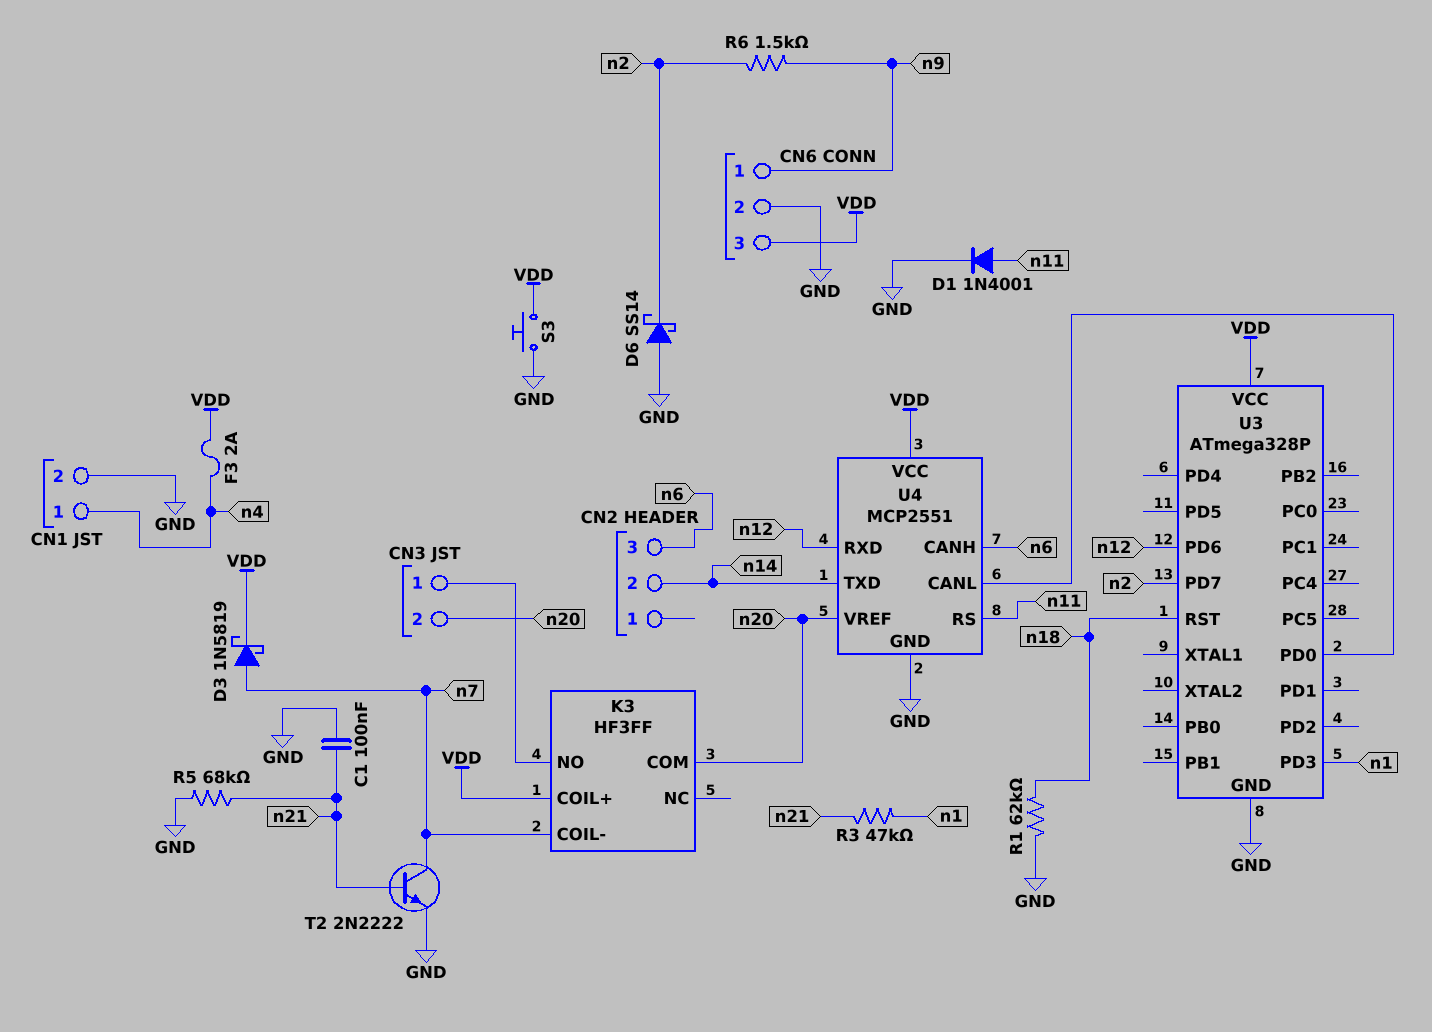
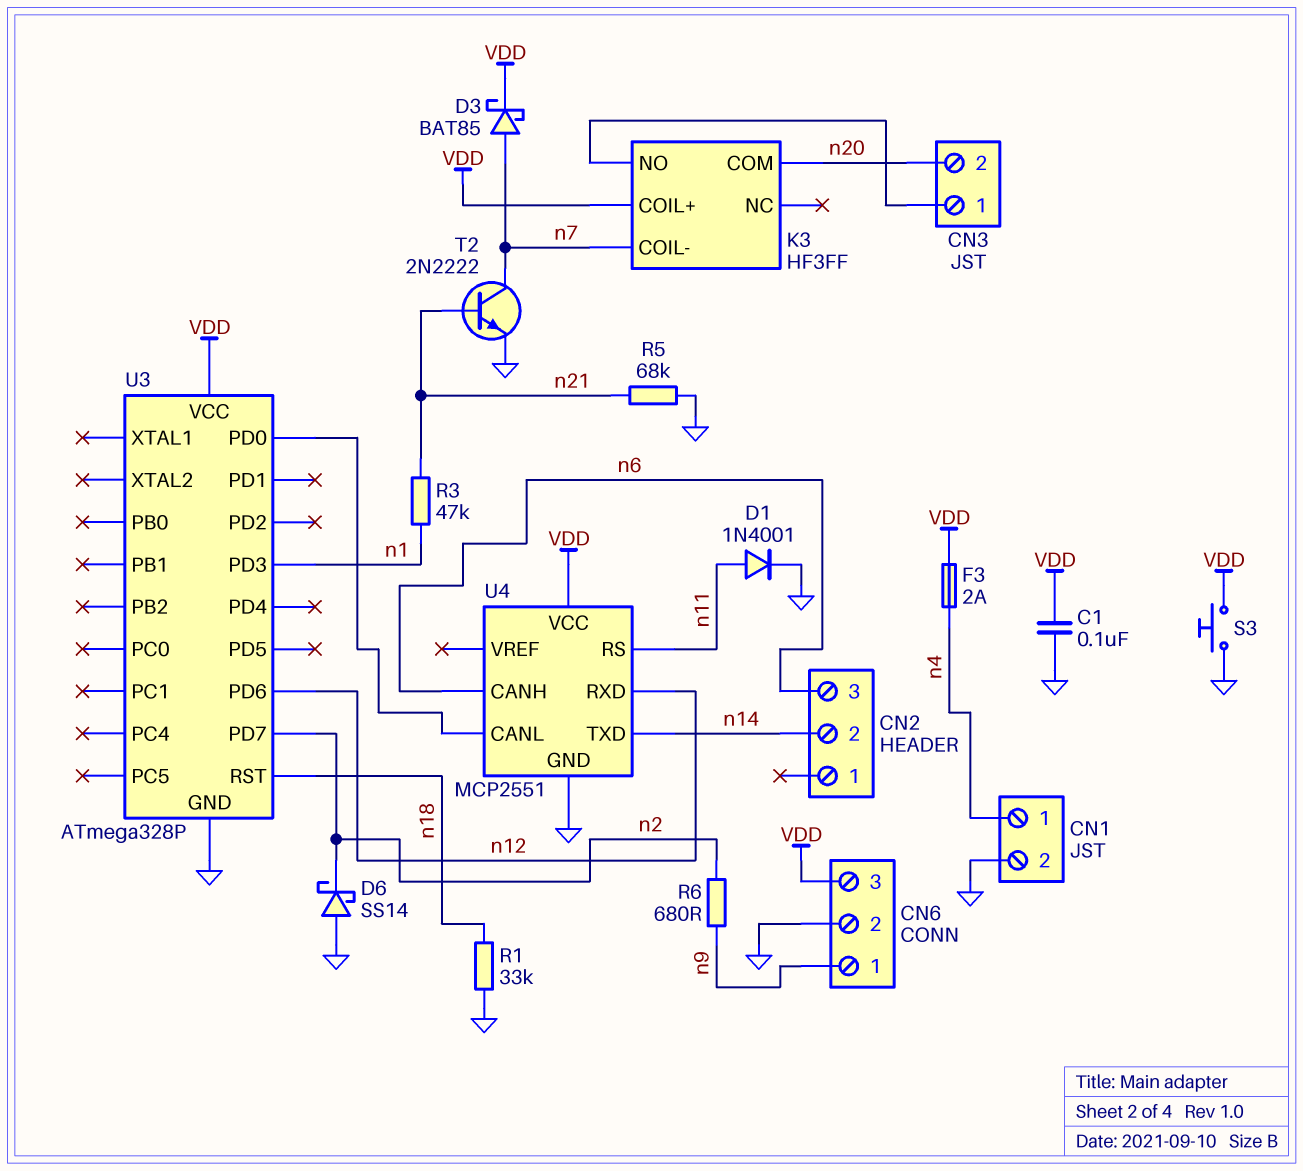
C1: 100nF (GND, n21) -> 100nF (GND, VDD)
D3: schottky 1N5819 (A n7, K VDD) -> schottky BAT85 (A n7, K VDD)
R1: 62k (GND, n18) -> 33k (GND, n18)
R6: 1.5k (n2, n9) -> 680 (n2, n9)
U4 pin VREF: n20 -> none

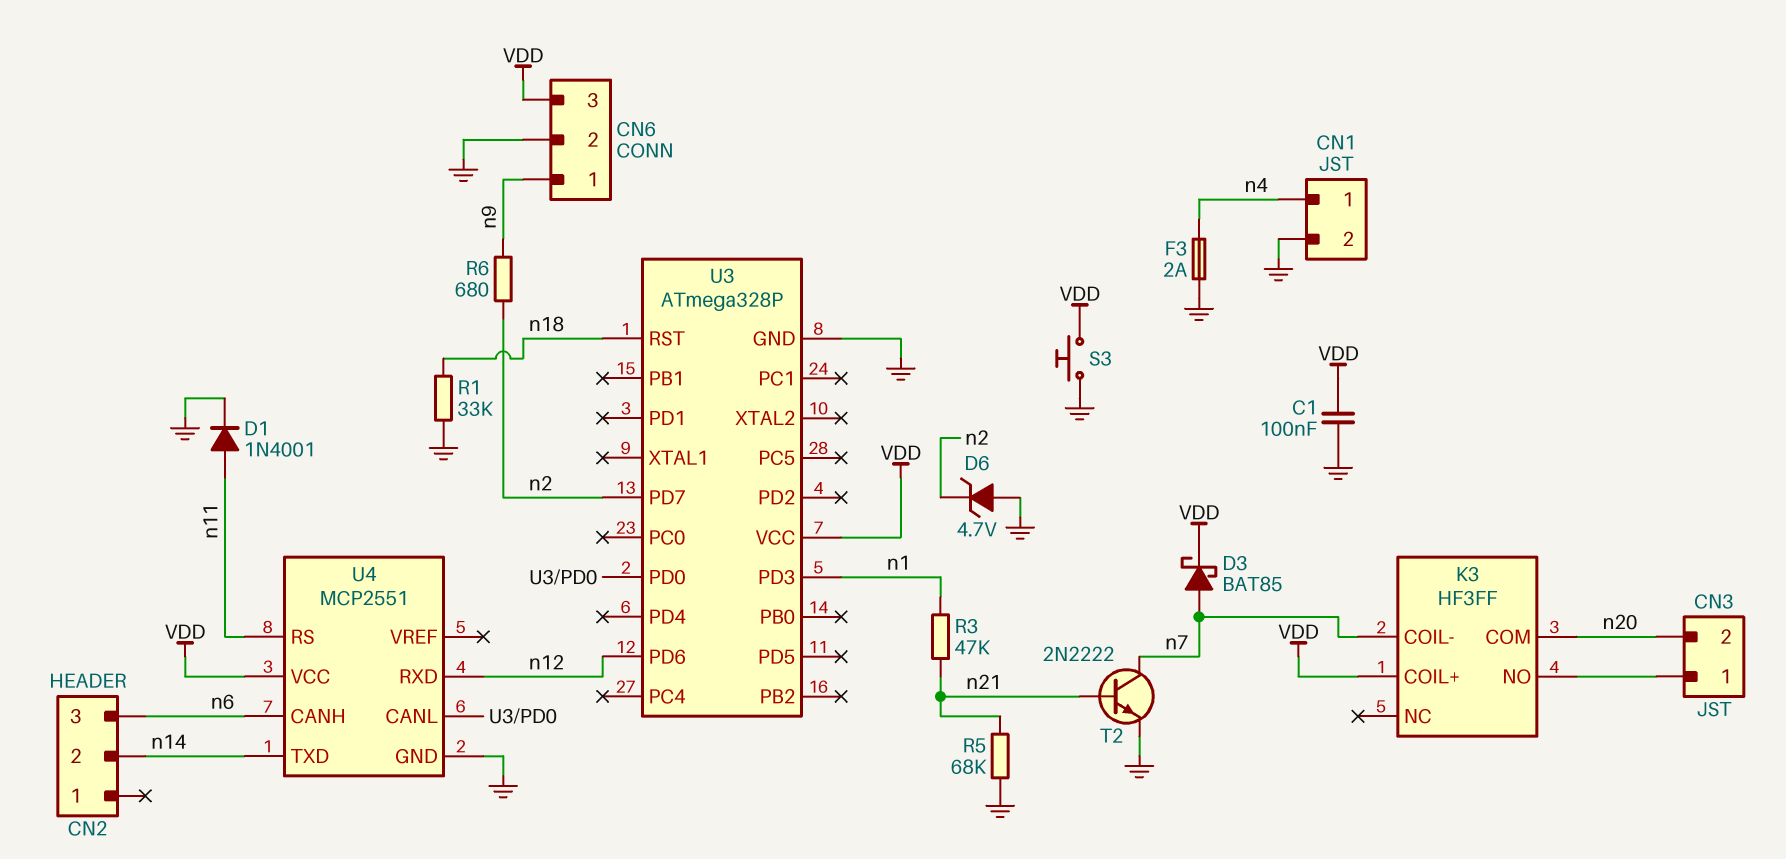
D6: schottky SS14 (A GND, K n2) -> zener 4.7V (A GND, K n2)
F3: 2A (VDD, n4) -> 2A (GND, n4)

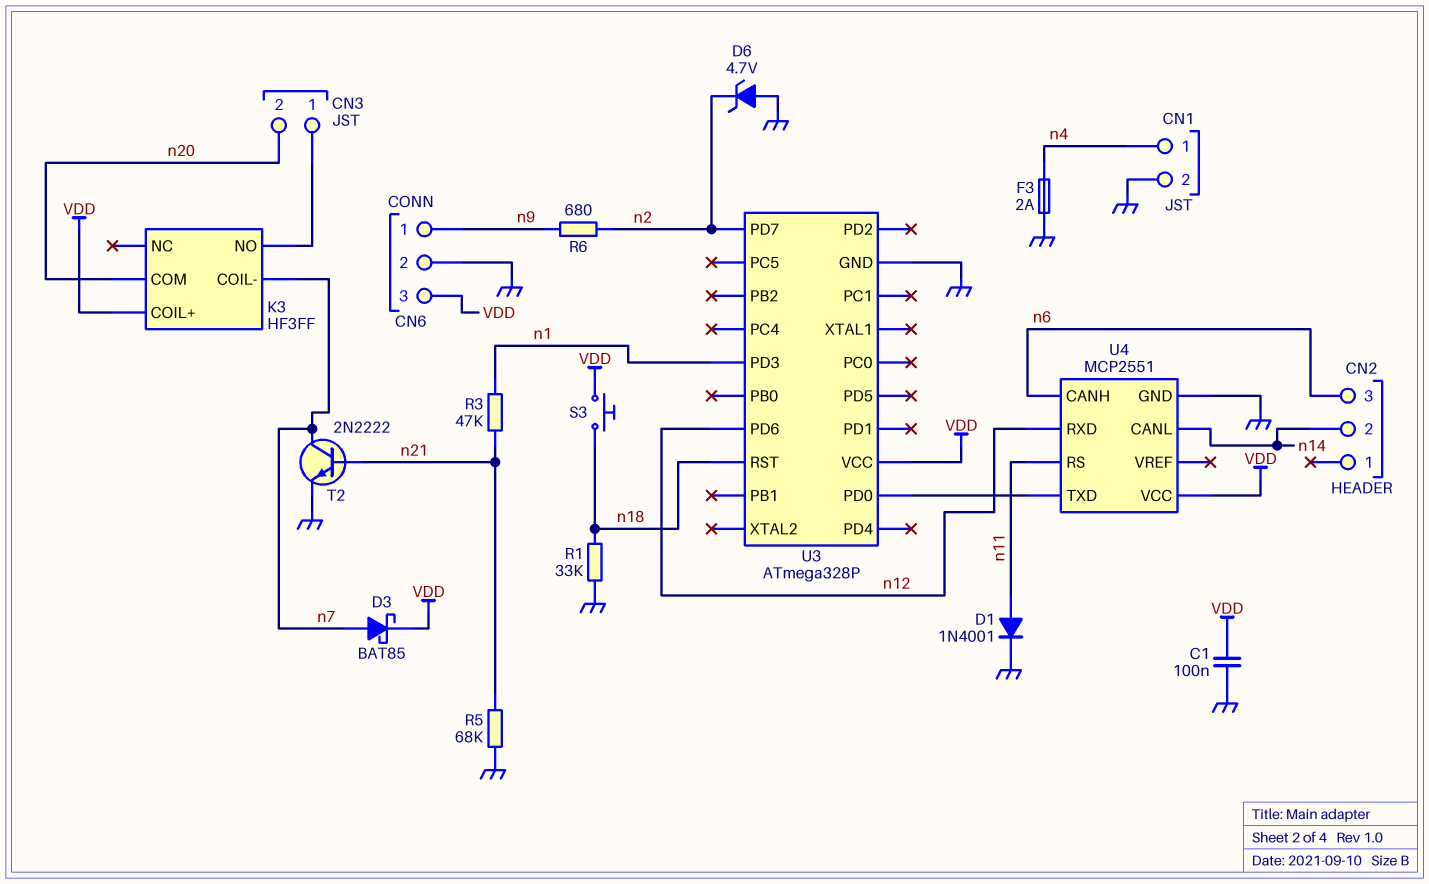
S3: button (GND, VDD) -> button (VDD, n18)
U4 pin CANL: U3/PD0 -> n14
U4 pin TXD: n14 -> U3/PD0

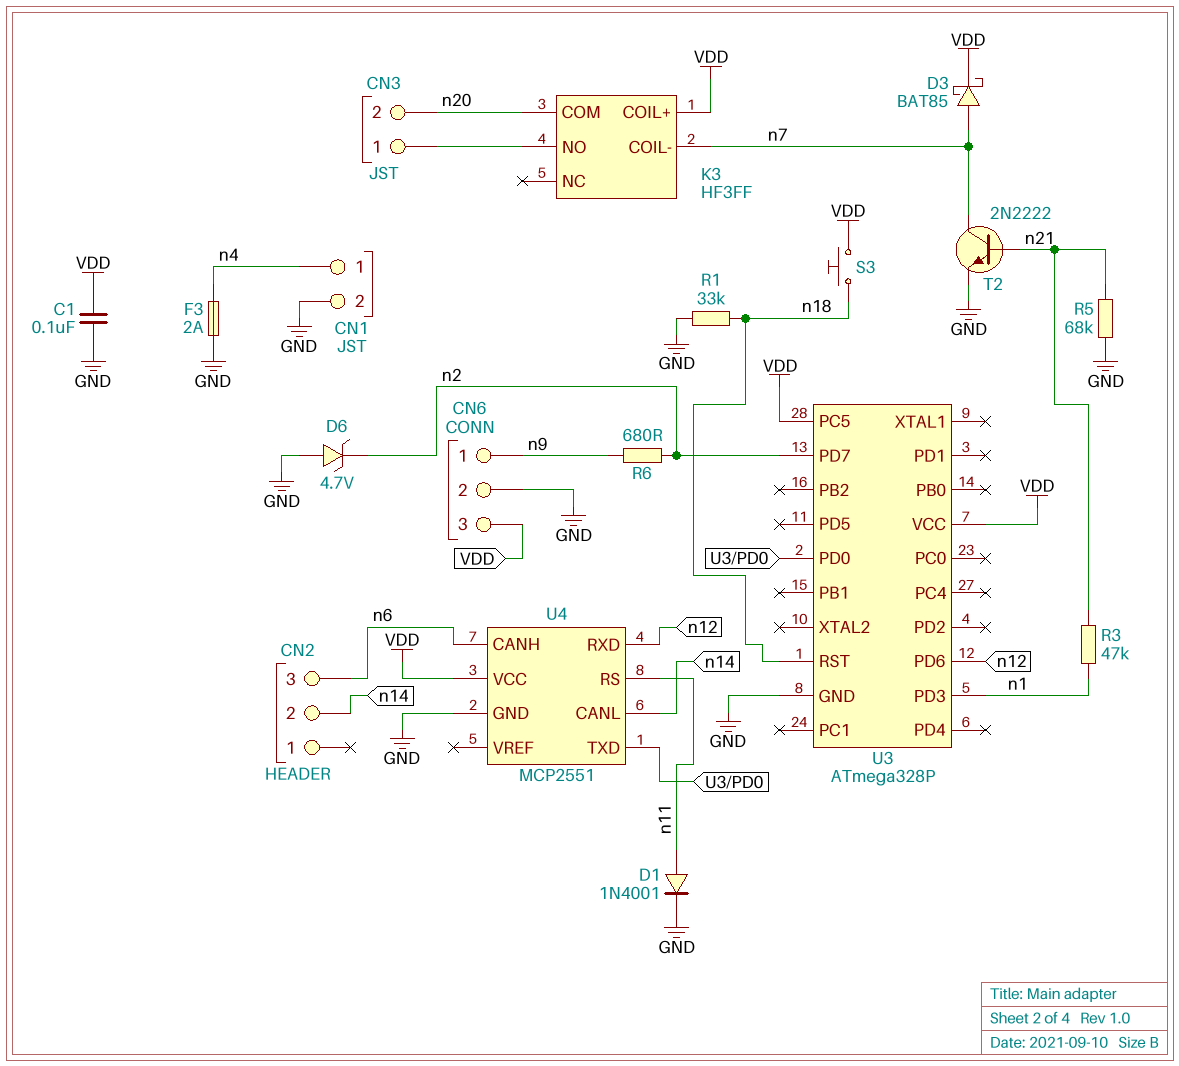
U3 pin PC5: none -> VDD

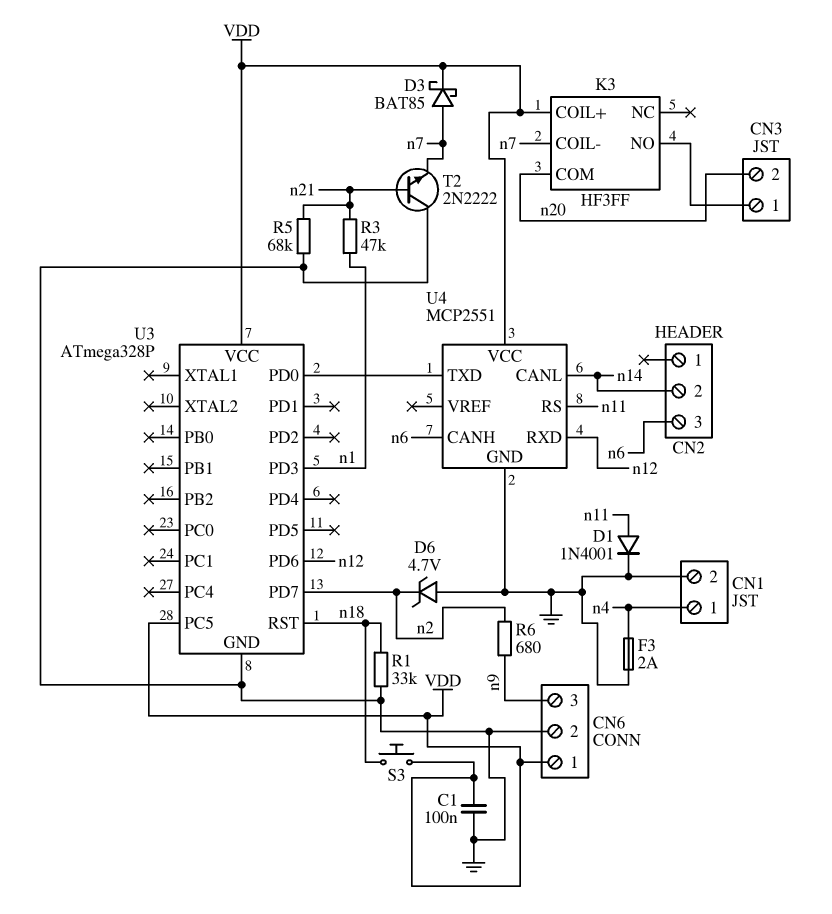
CN6 pin 1: n9 -> VDD
CN6 pin 3: VDD -> n9
T2: NPN 2N2222 (B n21, C n7, E GND) -> NPN 2N2222 (B n21, C GND, E n7)

